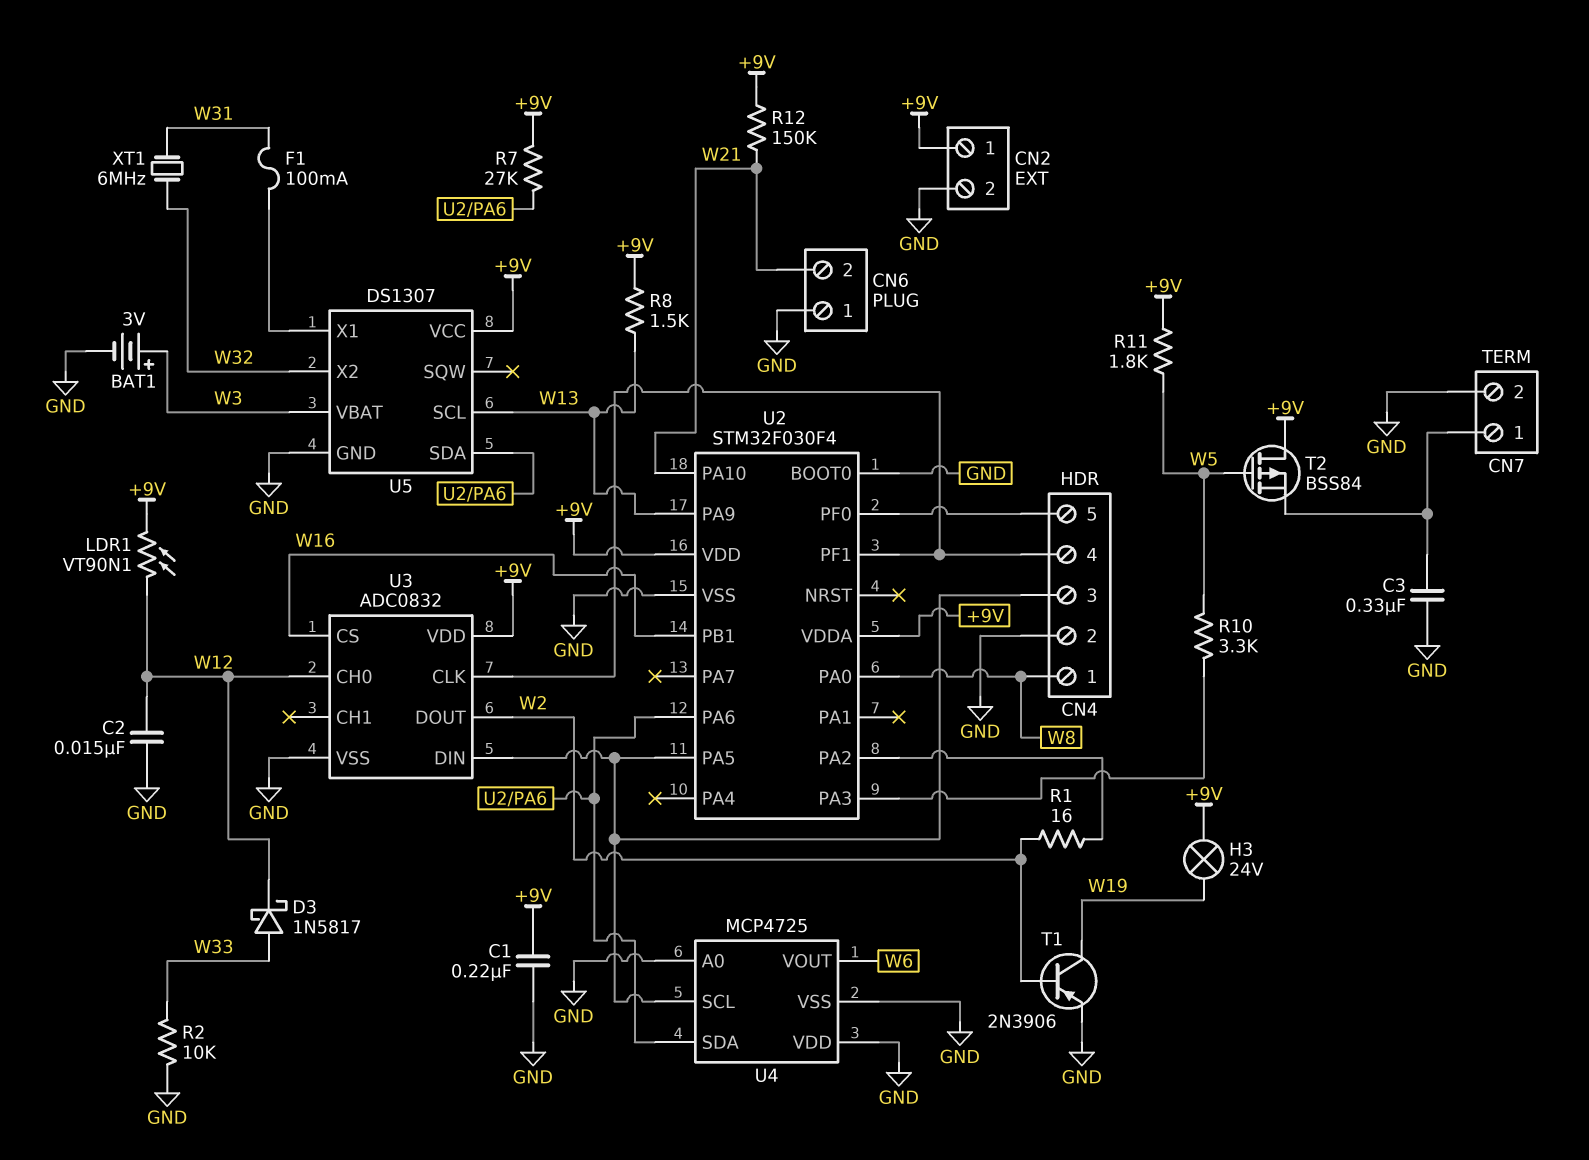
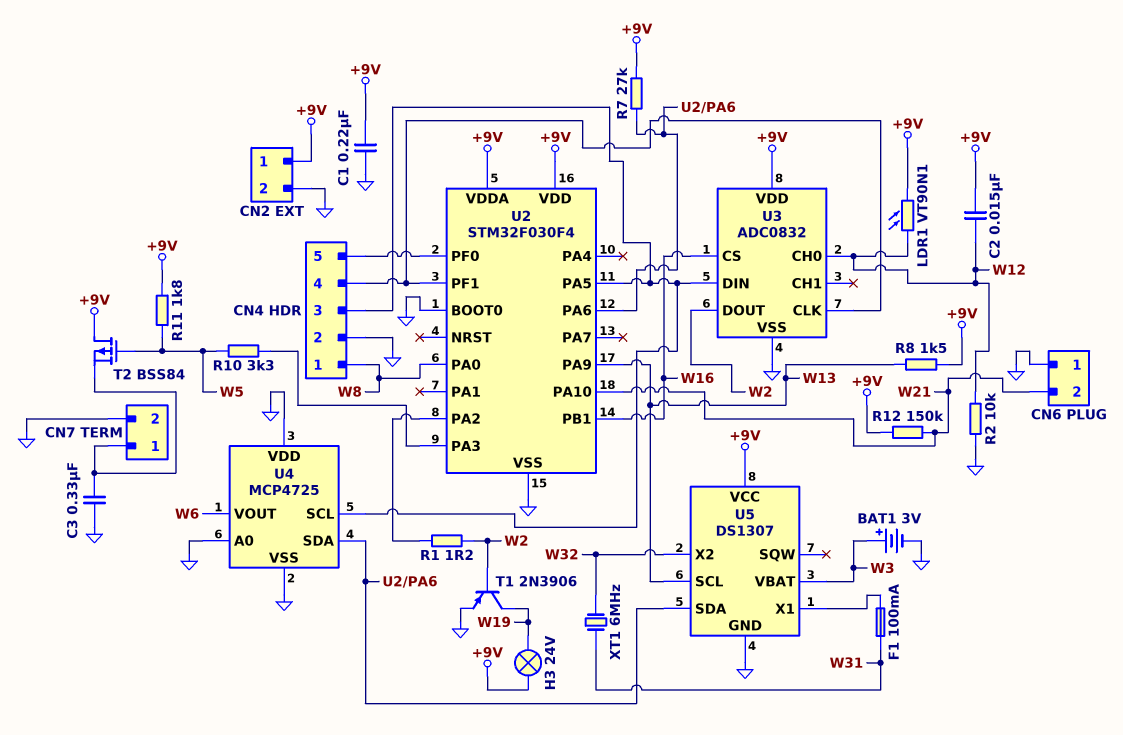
C2: 15nF (GND, W12) -> 15nF (+9V, W12)
D3: schottky 1N5817 (A W33, K W12) -> none
R1: 16 (U2/PA2, W2) -> 1.2 (U2/PA2, W2)
R2: 10k (GND, W33) -> 10k (GND, W12)

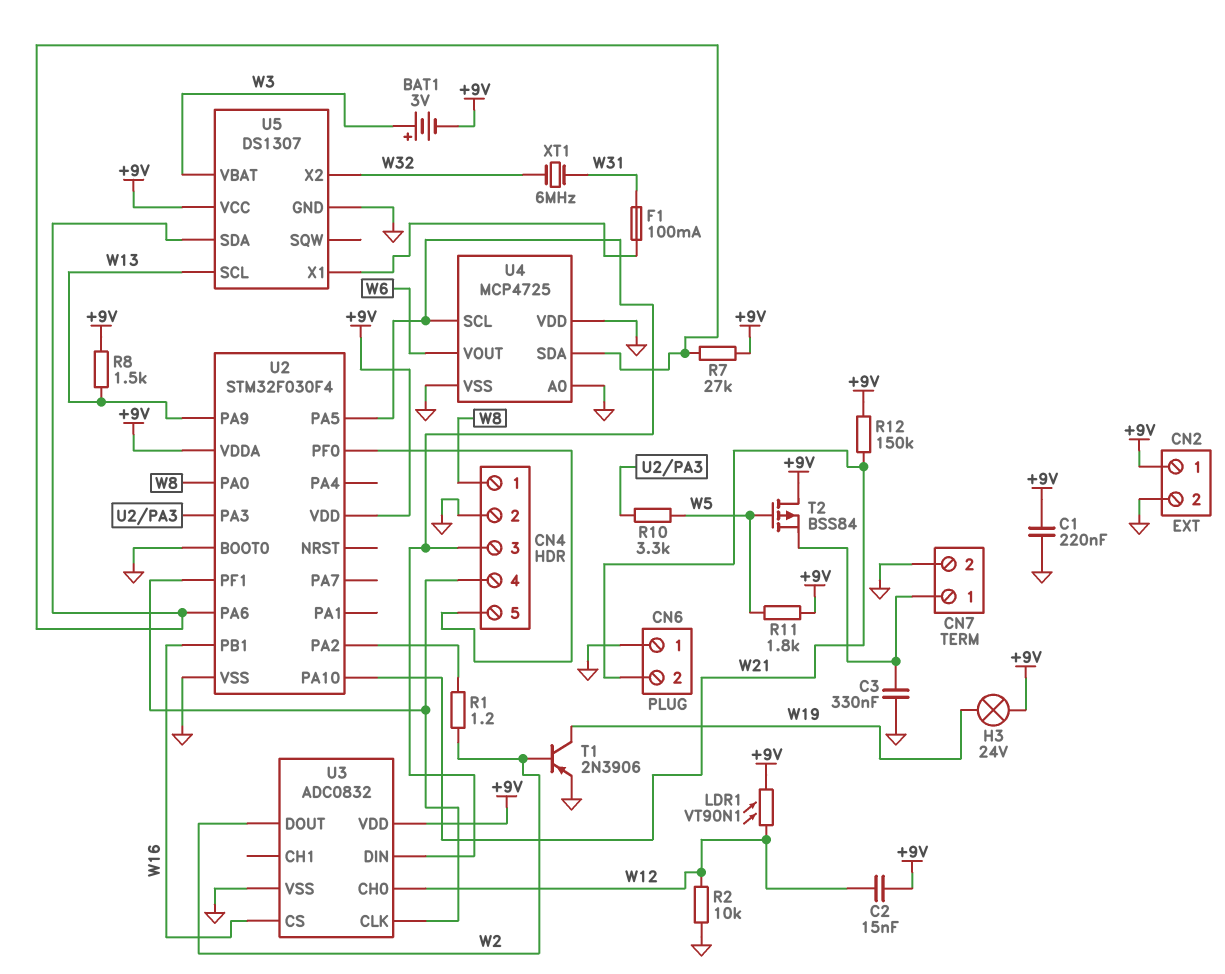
BAT1: 3V (plus W3, minus GND) -> 3V (plus W3, minus +9V)

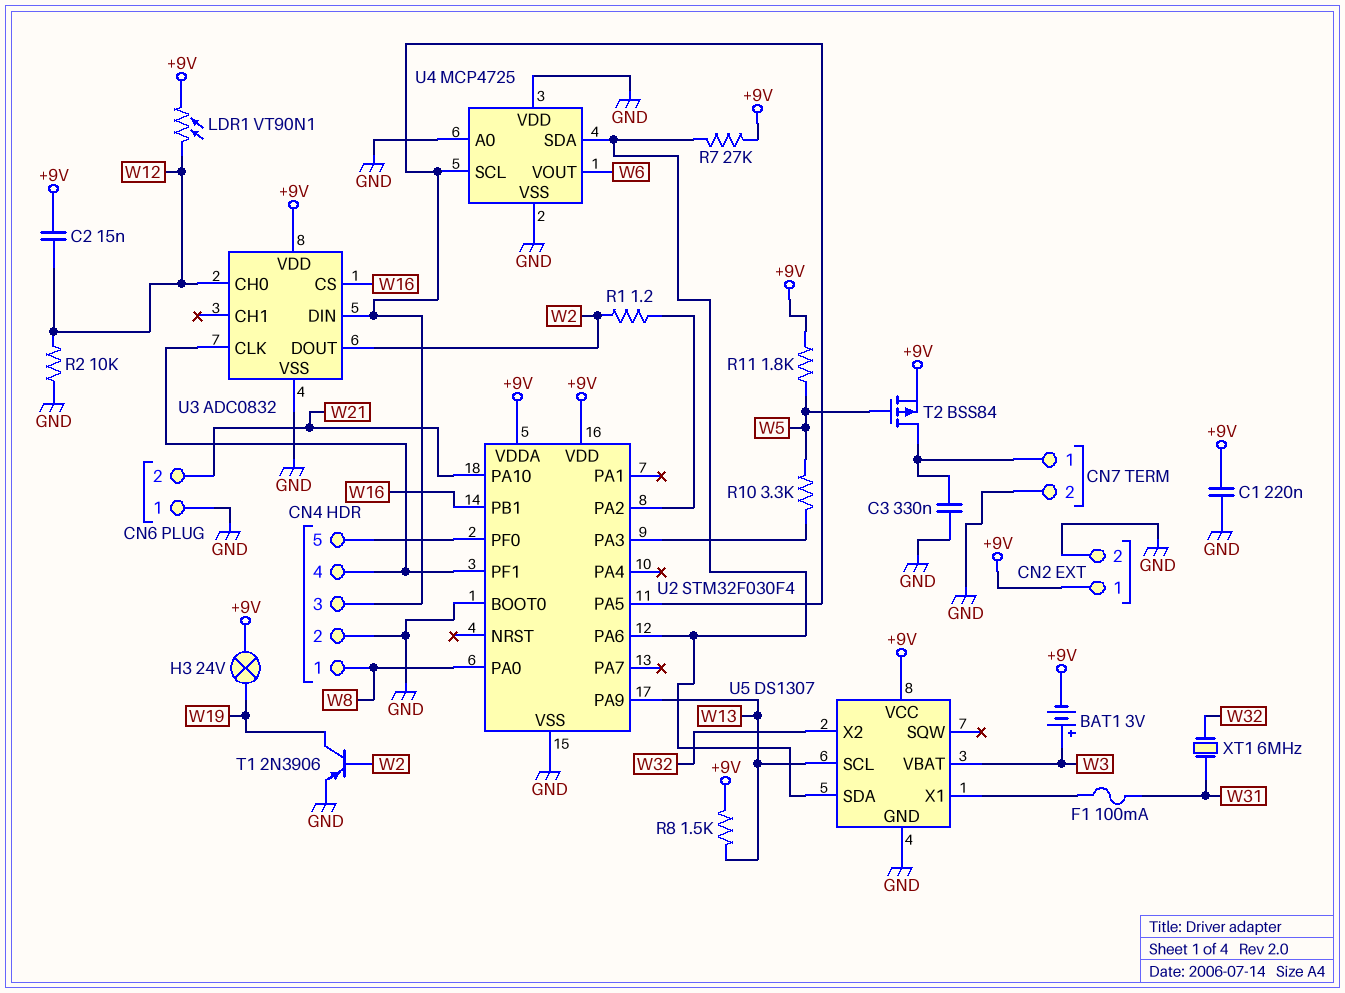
R12: 150k (+9V, W21) -> none
T2: PMOS BSS84 (G W5, D +9V, S CN7/1) -> PMOS BSS84 (G W5, D CN7/1, S +9V)

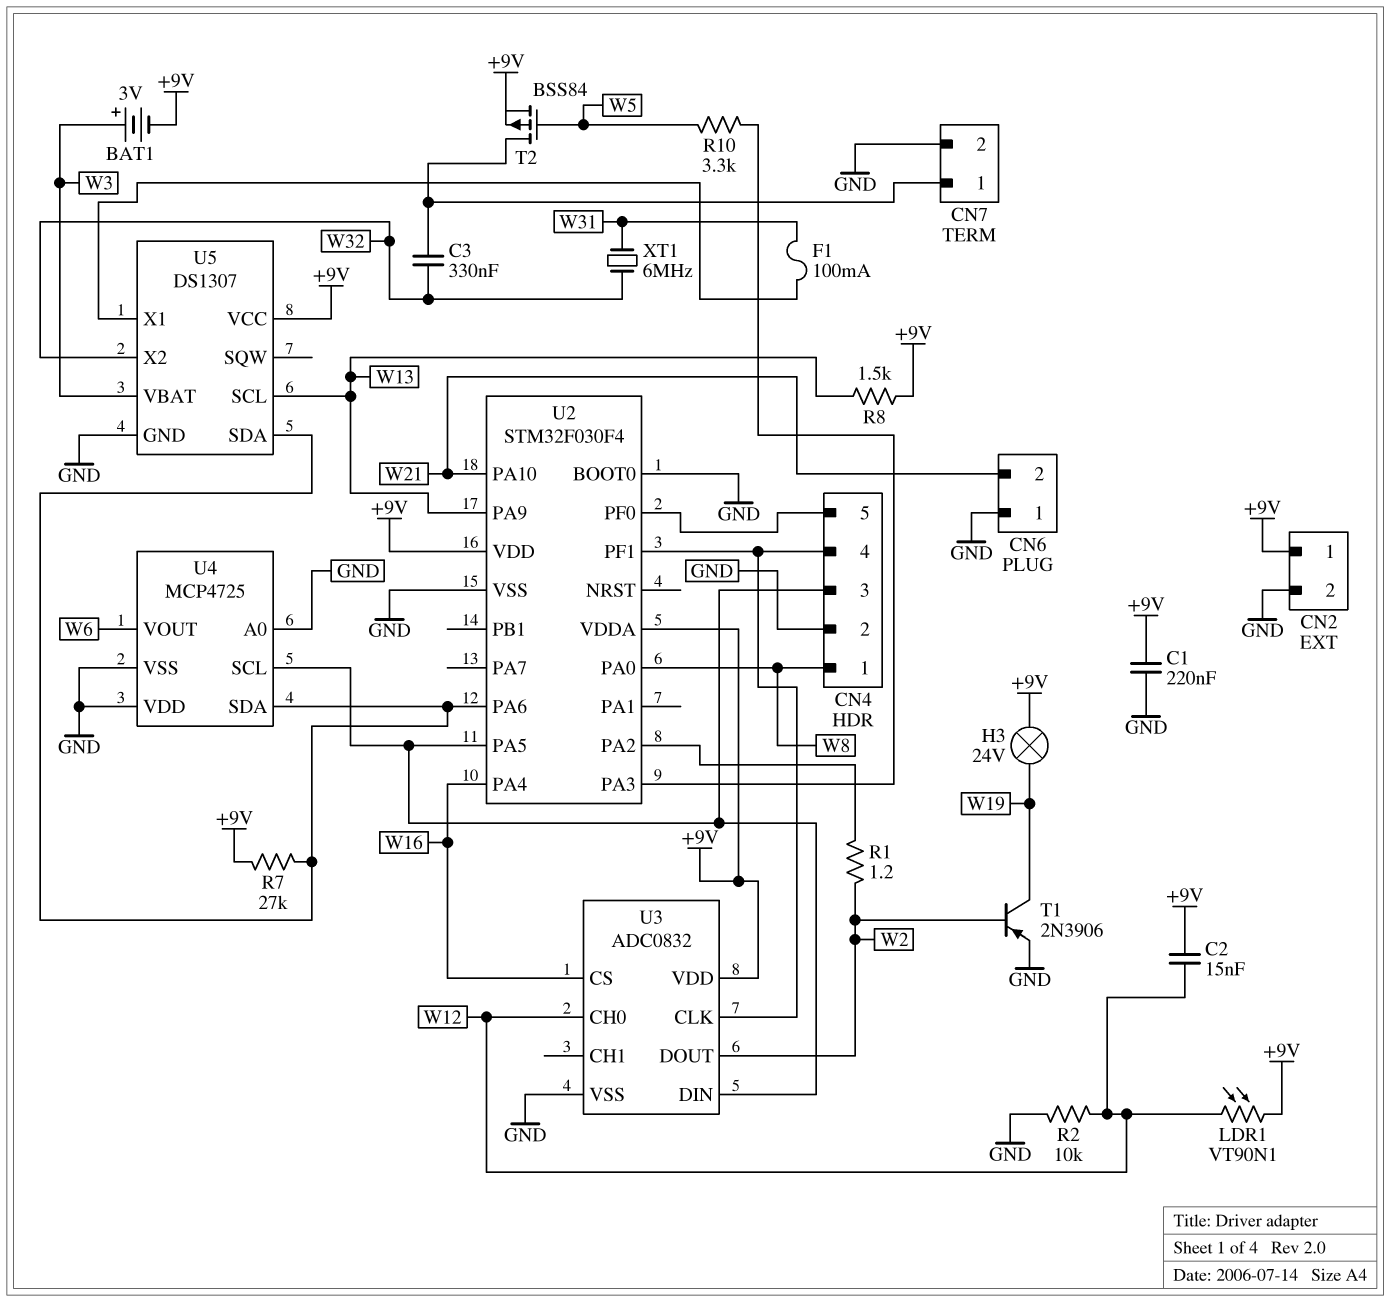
C3: 330nF (CN7/1, GND) -> 330nF (CN7/1, W32)
R11: 1.8k (+9V, W5) -> none
U2 pin PA4: none -> W16
U2 pin PB1: W16 -> none

